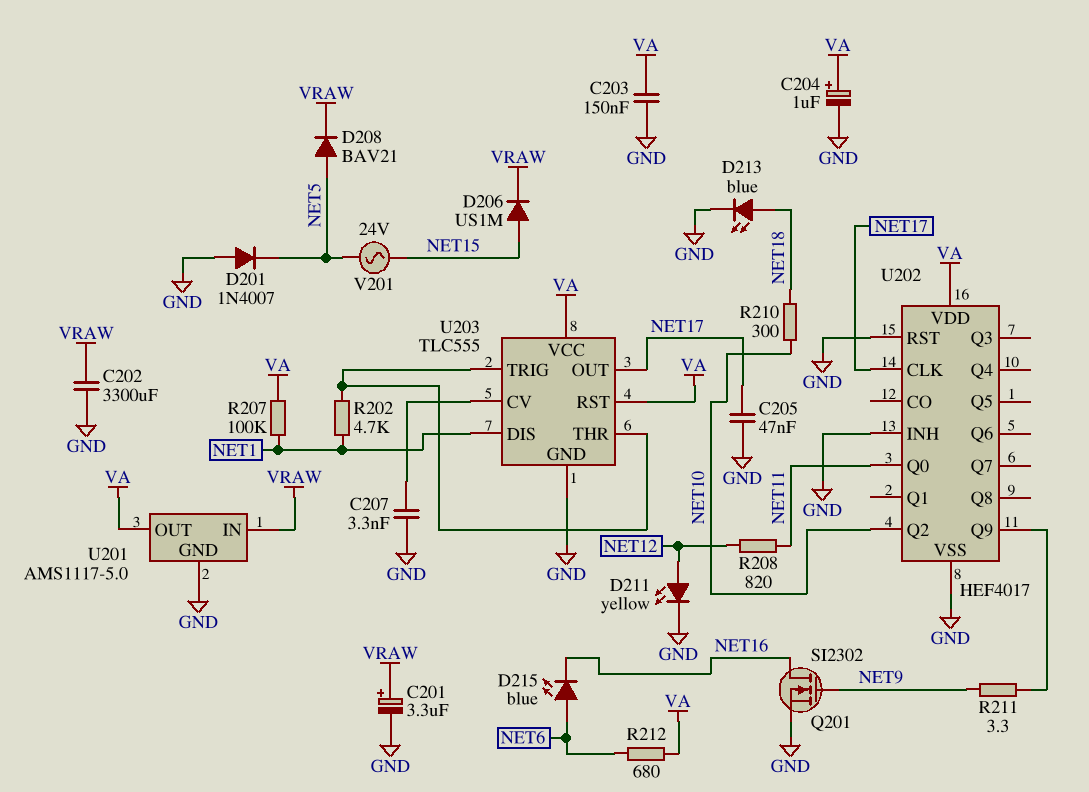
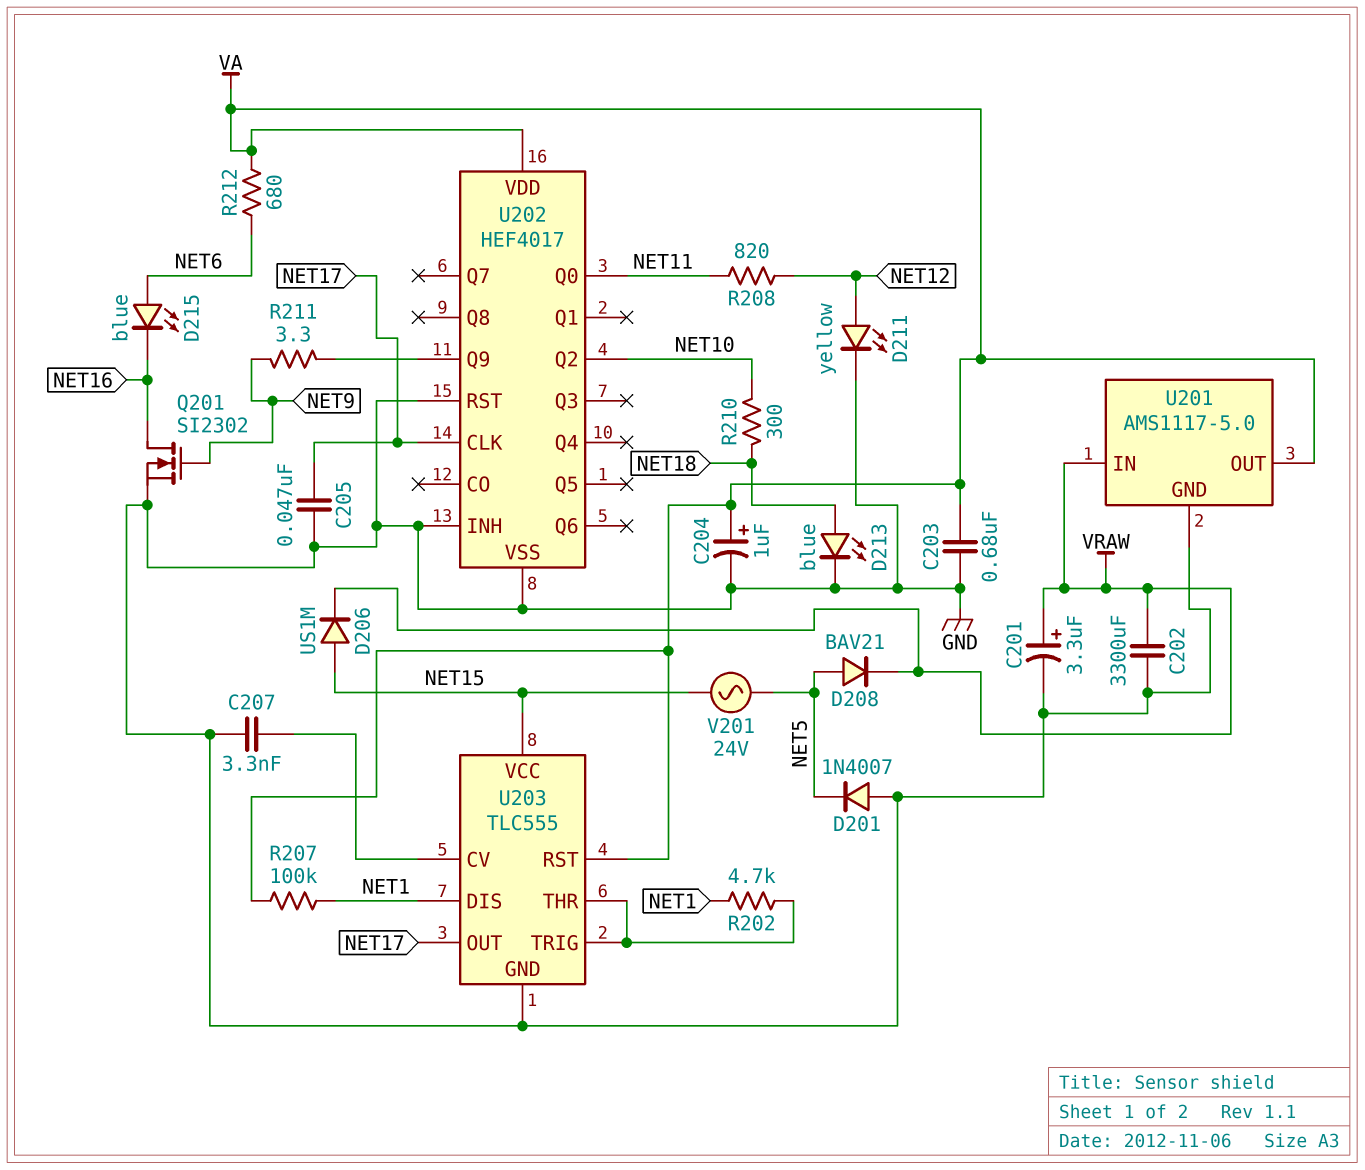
C203: 150nF (GND, VA) -> 680nF (GND, VA)
U203 pin VCC: VA -> NET15

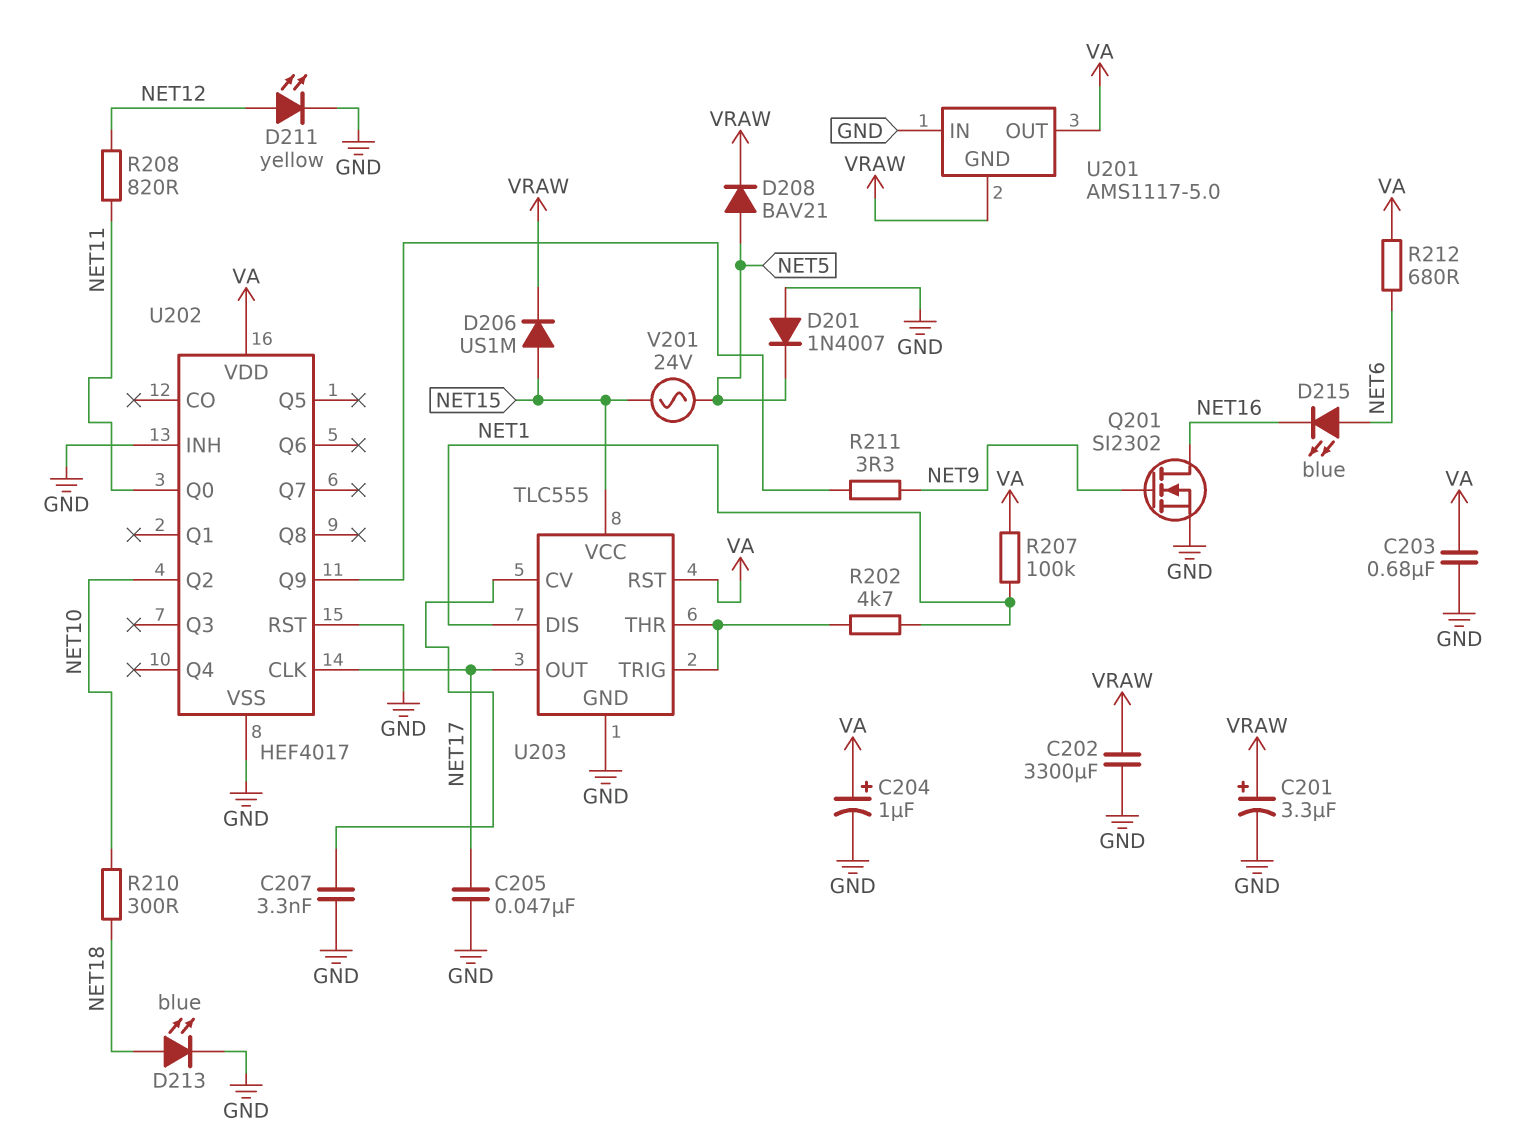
U201 pin GND: GND -> VRAW
U201 pin IN: VRAW -> GND

